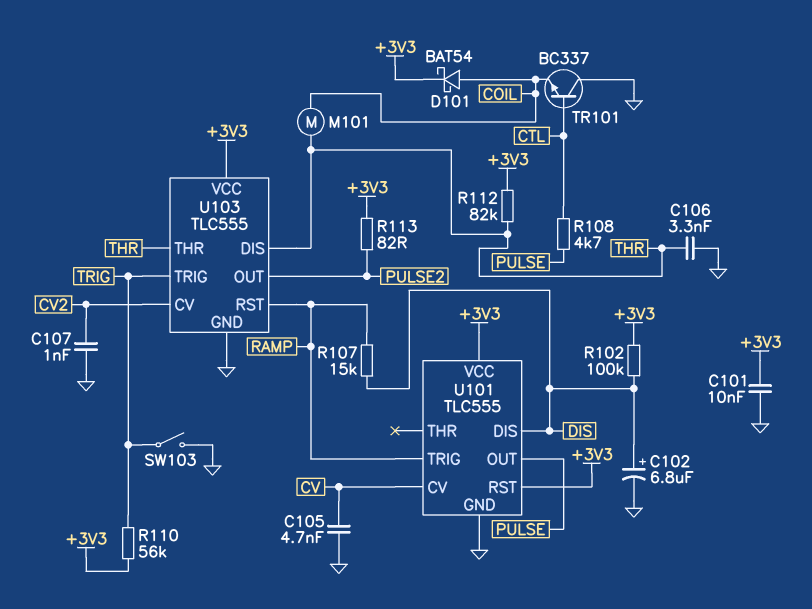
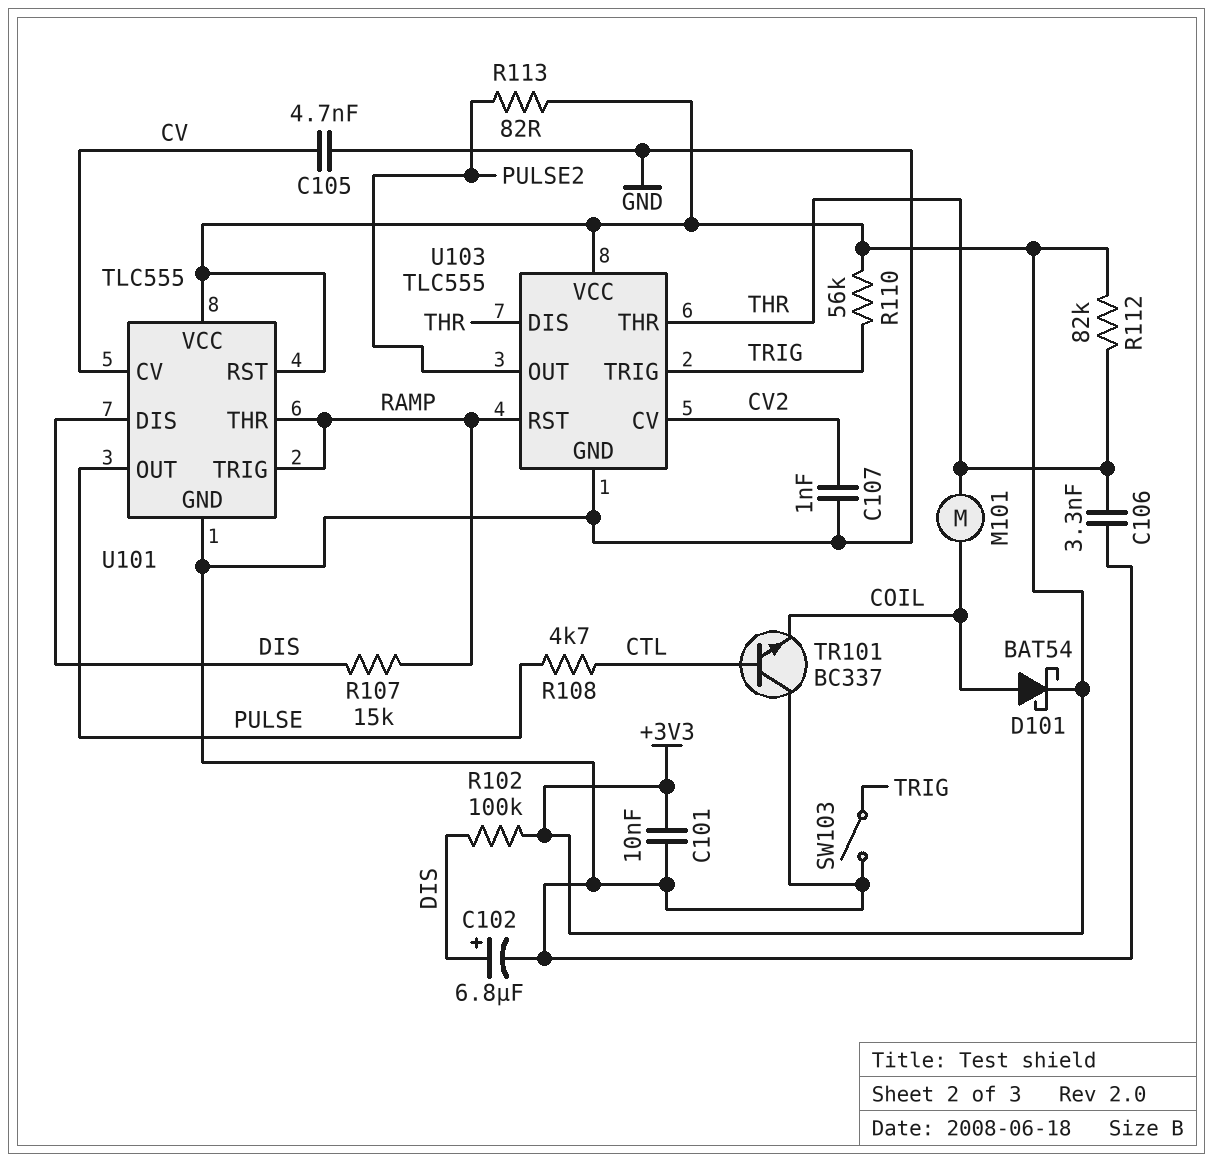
U101 pin THR: none -> RAMP

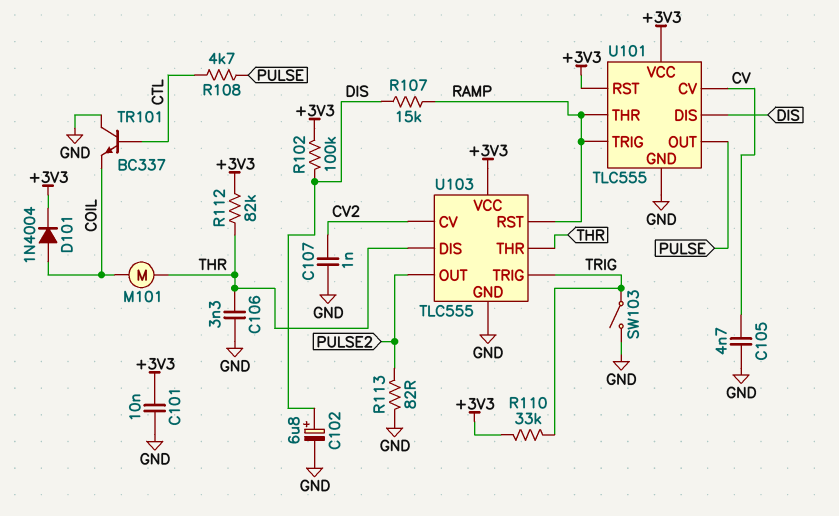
D101: schottky BAT54 (A COIL, K +3V3) -> diode 1N4004 (A COIL, K +3V3)
R110: 56k (+3V3, TRIG) -> 33k (+3V3, TRIG)
R113: 82 (+3V3, PULSE2) -> 82 (GND, PULSE2)

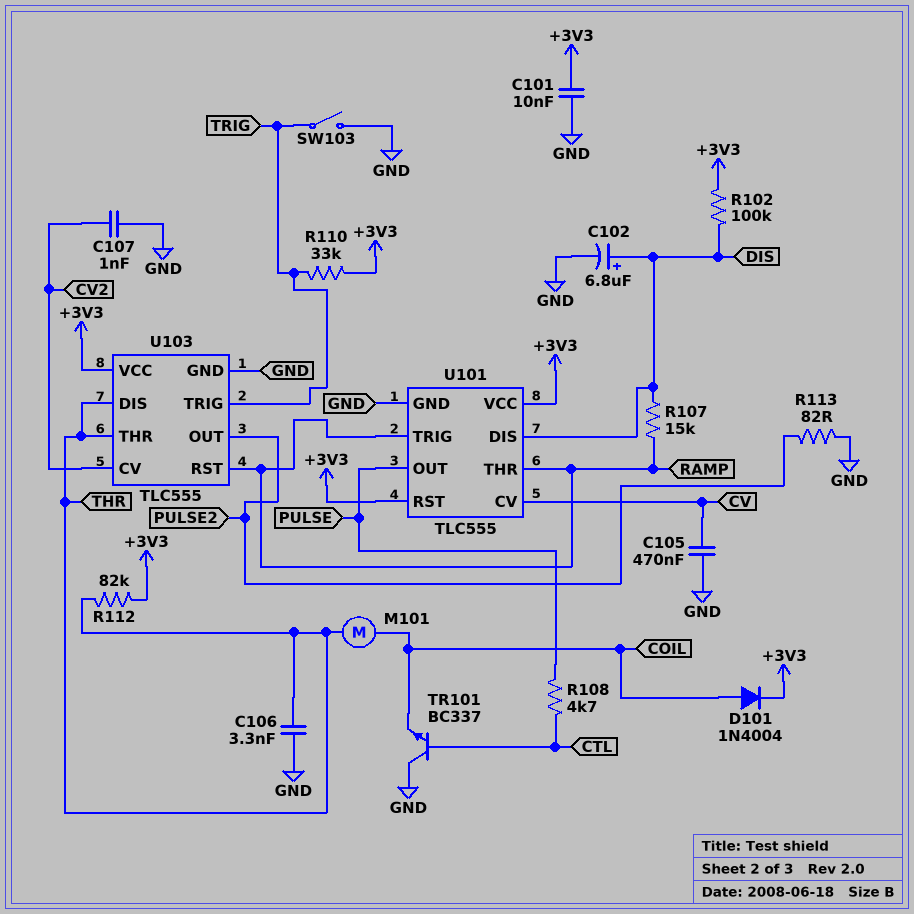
C105: 4.7nF (CV, GND) -> 470nF (CV, GND)

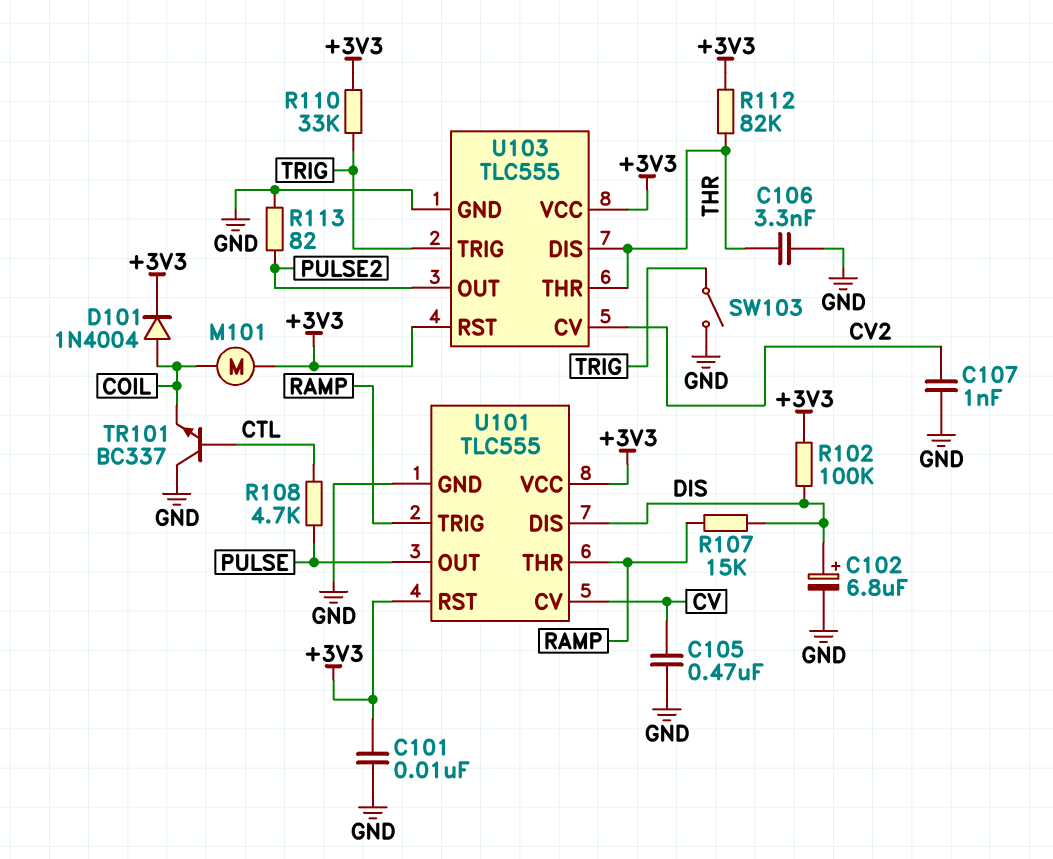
M101: motor (COIL, THR) -> motor (+3V3, COIL)
U103 pin RST: RAMP -> +3V3

